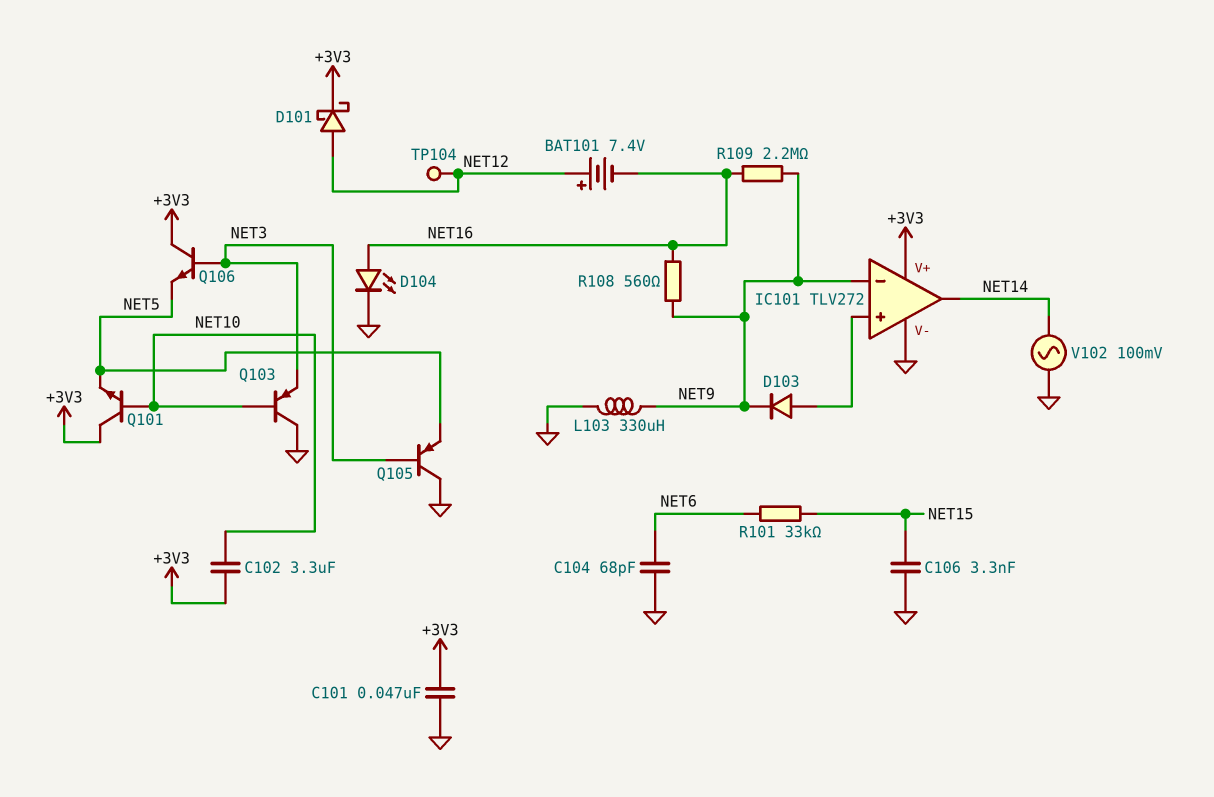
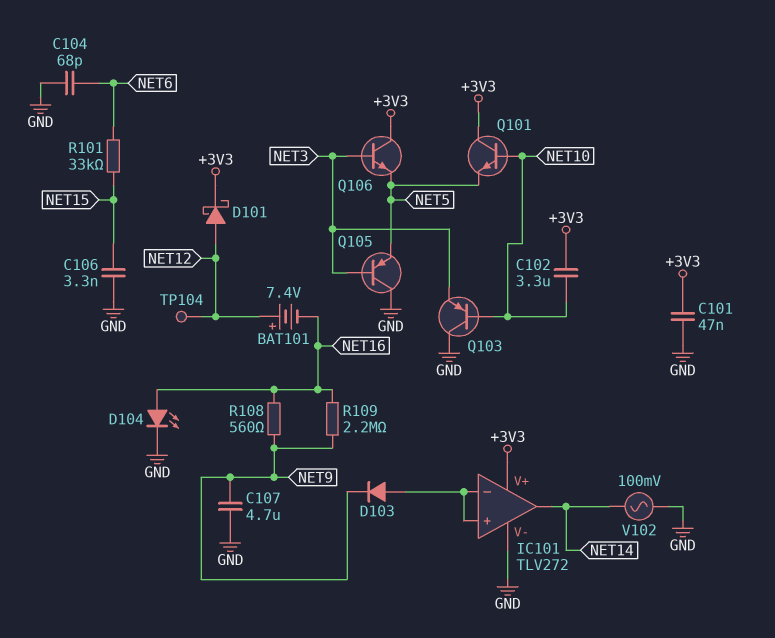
C107: none -> 4.7uF (GND, NET9)
IC101 pin in-: NET9 -> IC101/in+
L103: 330uH (GND, NET9) -> none

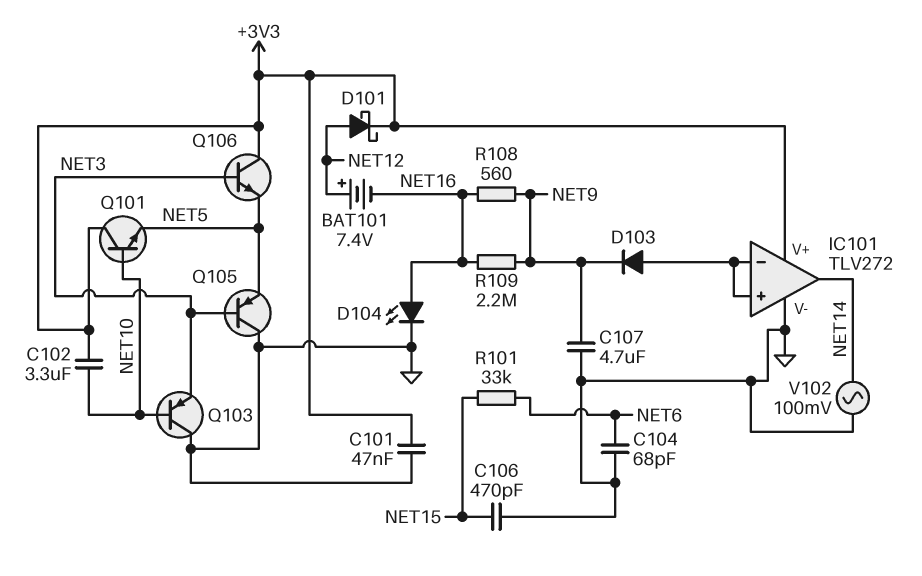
C106: 3.3nF (GND, NET15) -> 470pF (GND, NET15)
TP104: test point (NET12) -> none

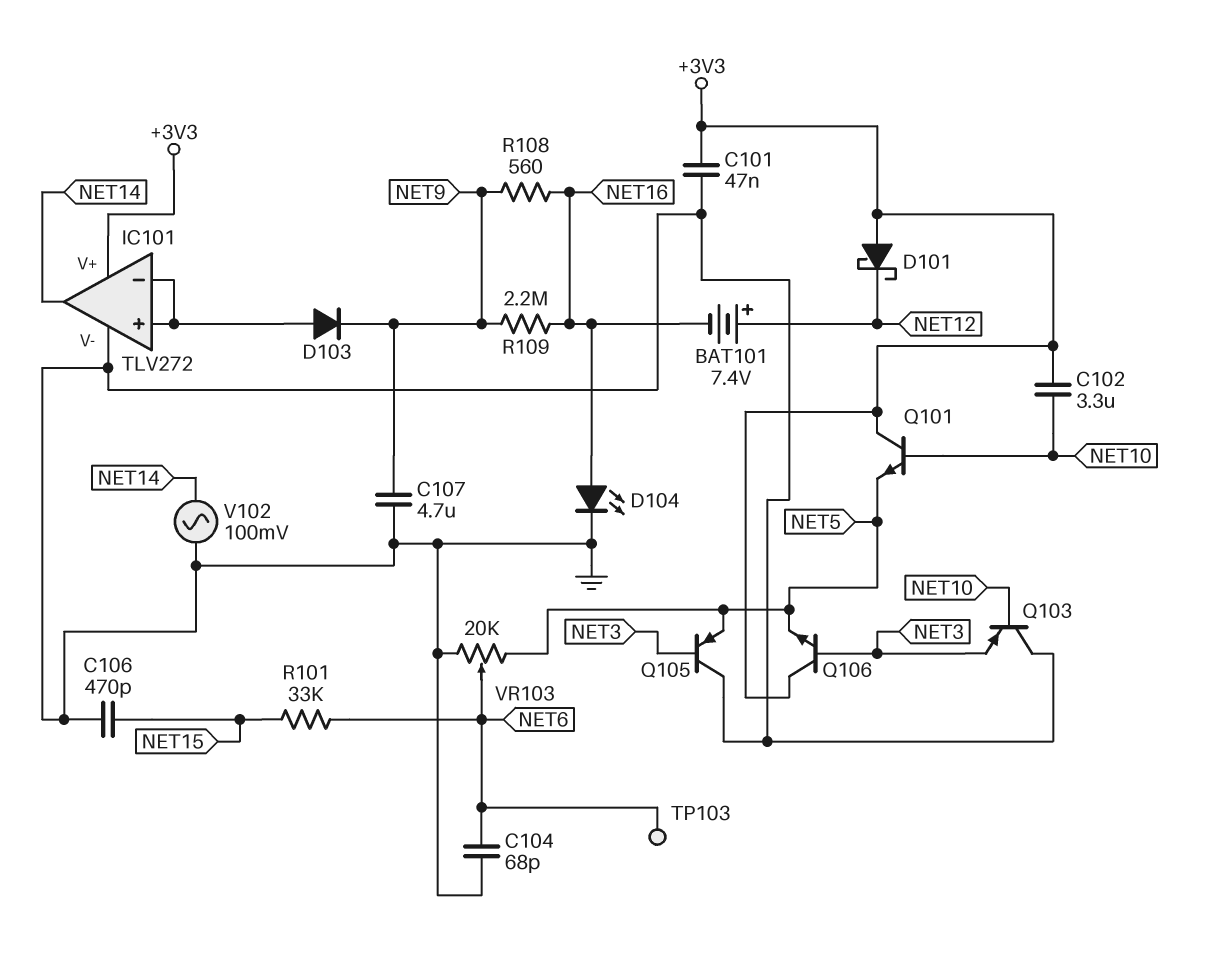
D101: schottky (A NET12, K +3V3) -> schottky (A +3V3, K NET12)
TP103: none -> test point (NET6)
VR103: none -> 20k (GND, NET5, wiper NET6)

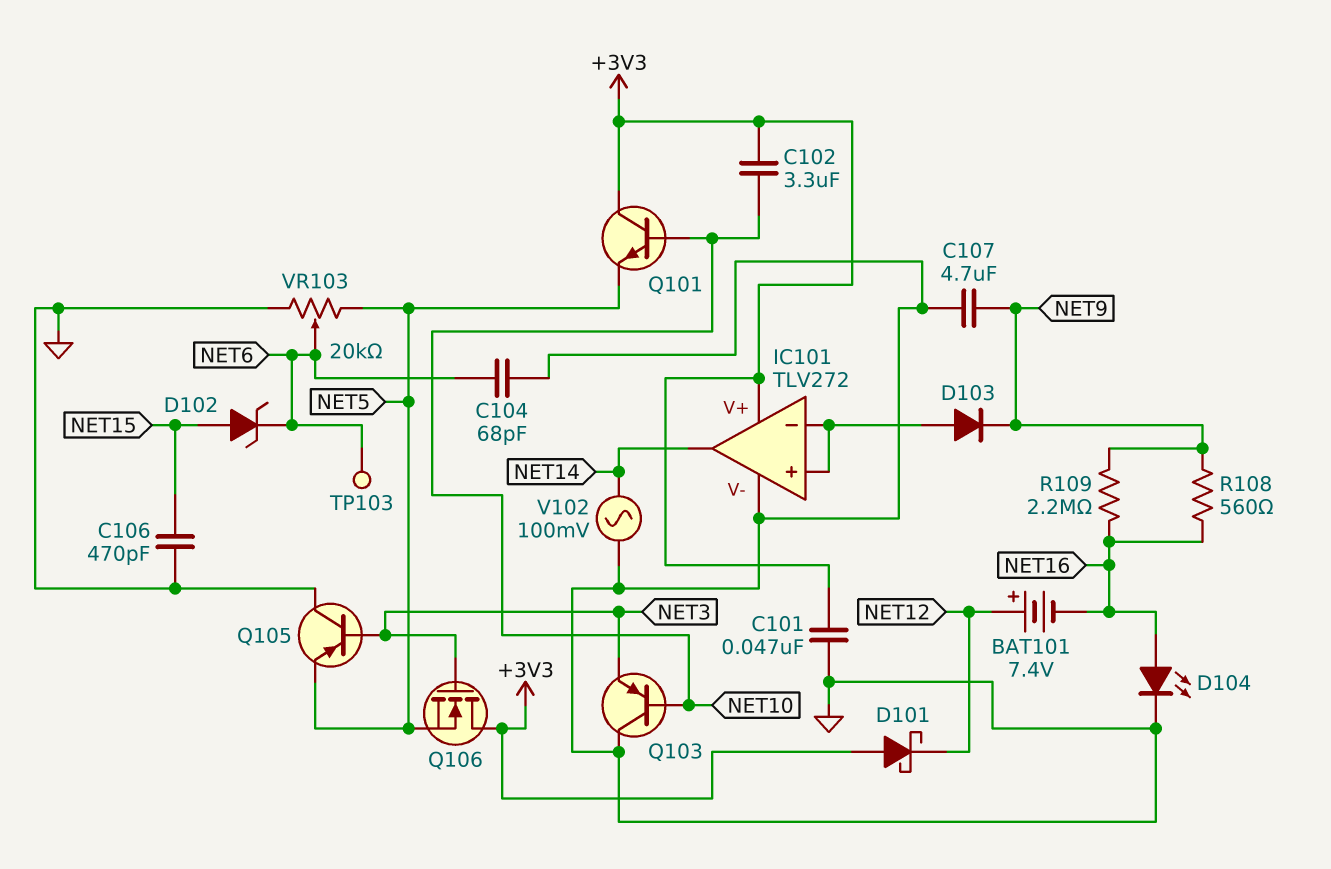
D102: none -> zener (A NET15, K NET6)
Q106: NPN (B NET3, C +3V3, E NET5) -> NMOS (G NET3, D +3V3, S NET5)
R101: 33k (NET6, NET15) -> none

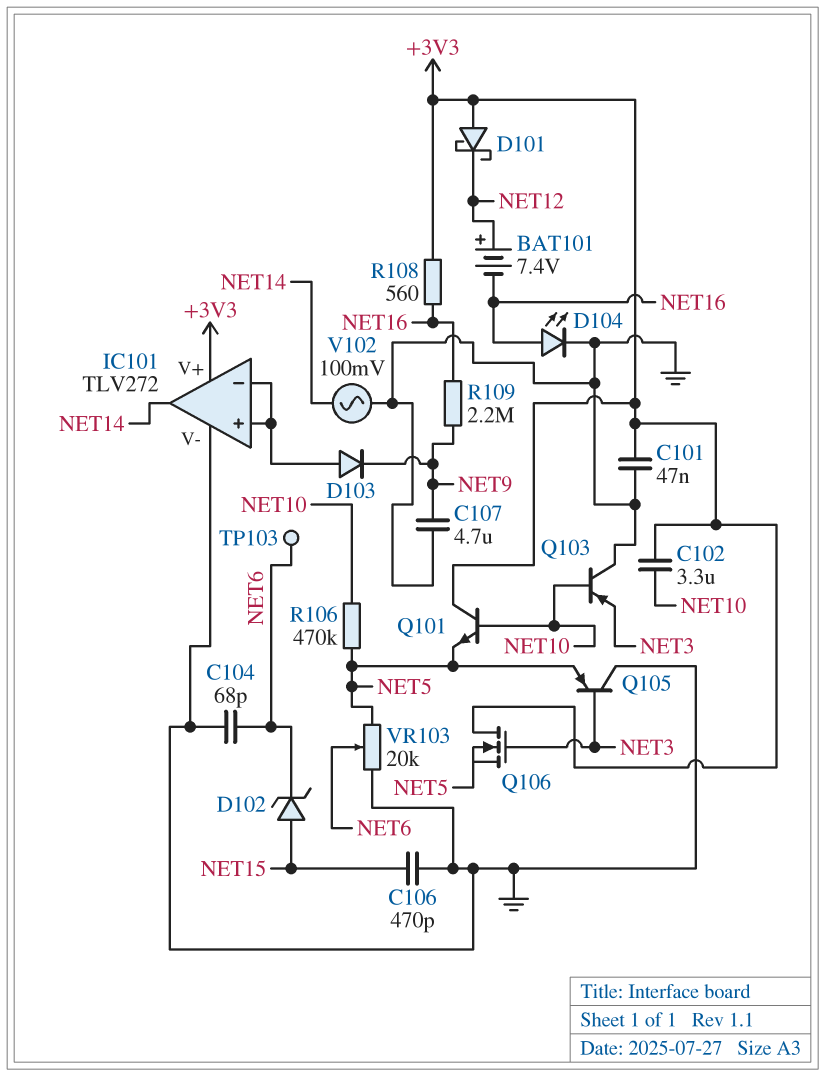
R106: none -> 470k (NET5, NET10)
R108: 560 (NET9, NET16) -> 560 (+3V3, NET16)

